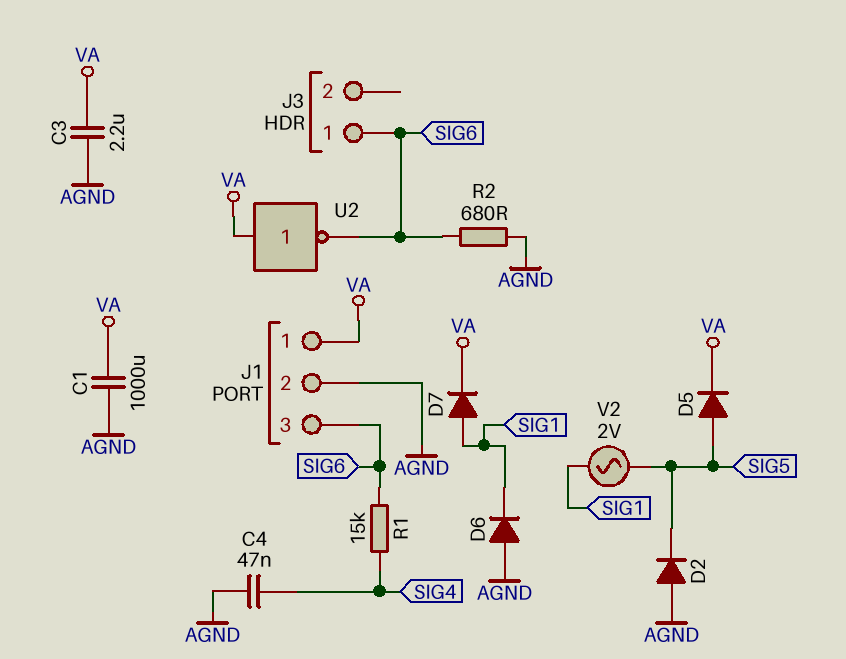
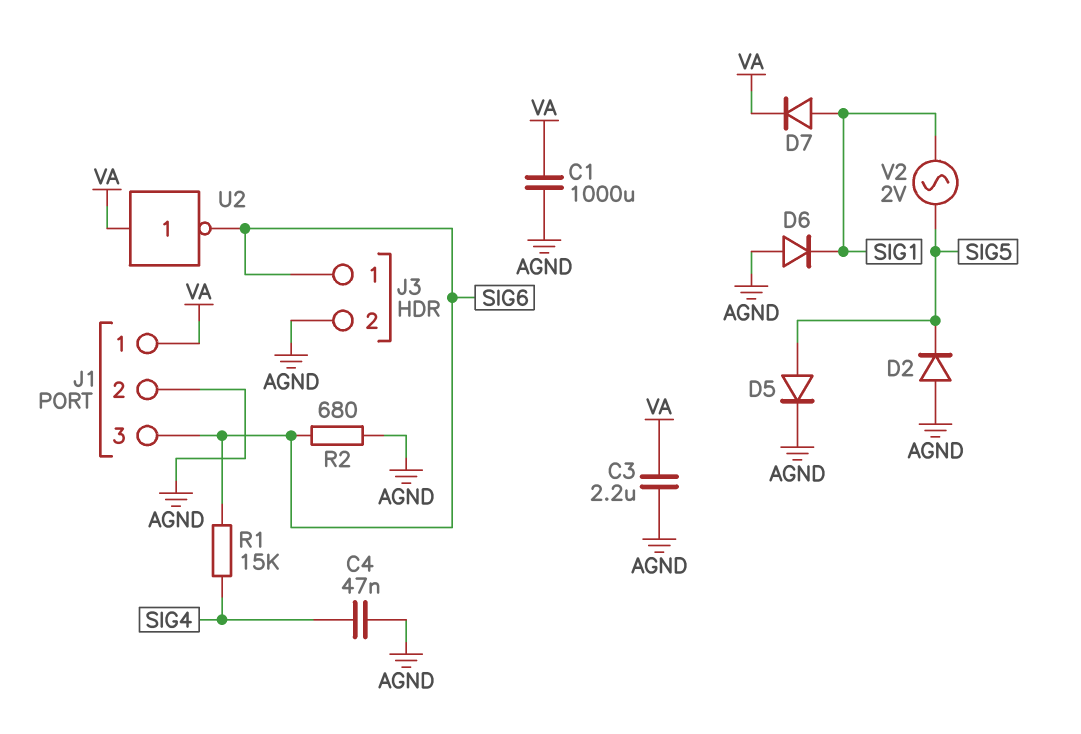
D5: diode (A SIG5, K VA) -> diode (A SIG5, K AGND)
J3 pin 2: none -> AGND

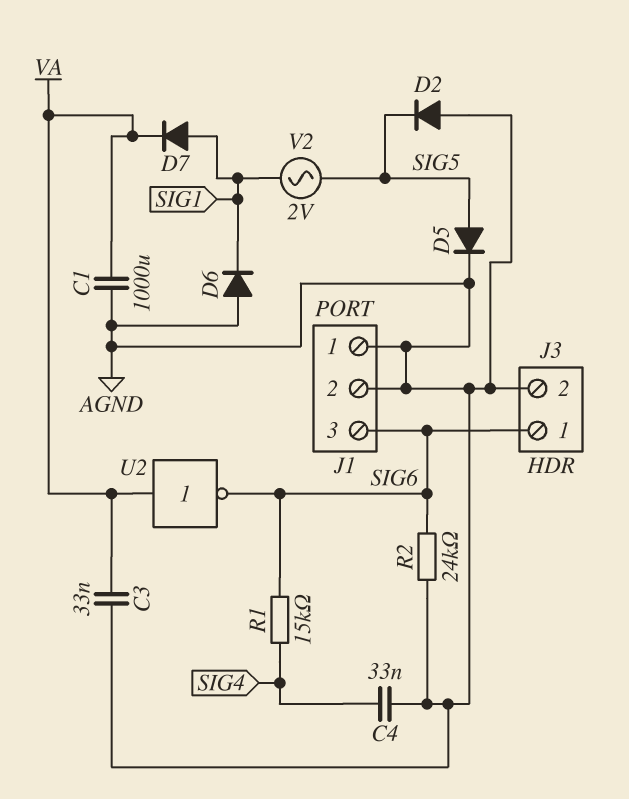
C3: 2.2uF (AGND, VA) -> 33nF (AGND, VA)
C4: 47nF (AGND, SIG4) -> 33nF (AGND, SIG4)
J1 pin 1: VA -> AGND
R2: 680 (AGND, SIG6) -> 24k (AGND, SIG6)

